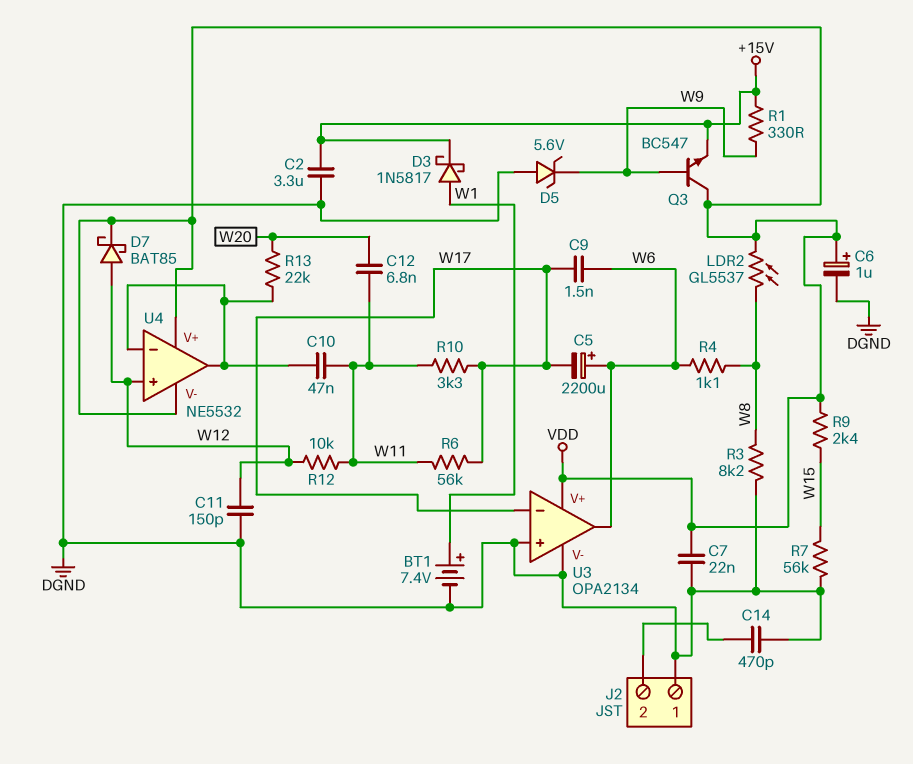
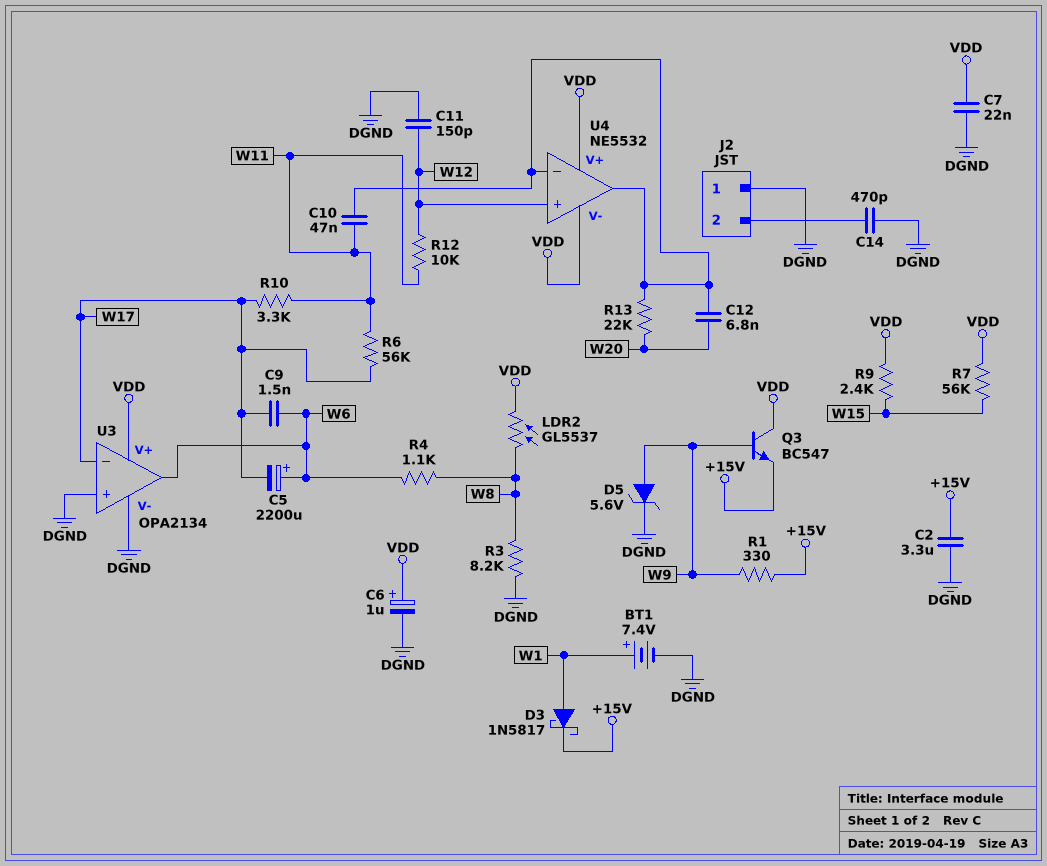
C12: 6.8nF (W11, W20) -> 6.8nF (U4/in-, W20)
D5: zener 5.6V (A DGND, K W9) -> zener 5.6V (A W9, K DGND)
D7: schottky BAT85 (A W12, K VDD) -> none
R7: 56k (DGND, W15) -> 56k (VDD, W15)

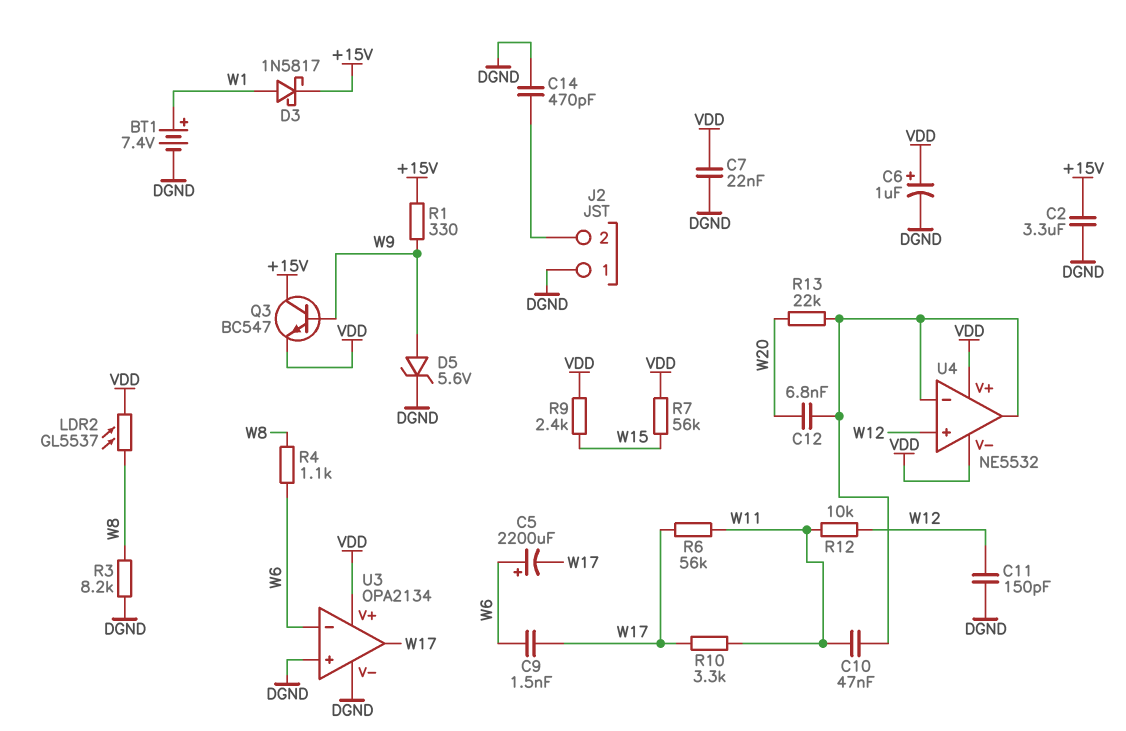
Q3: NPN BC547 (B W9, C VDD, E +15V) -> NPN BC547 (B W9, C +15V, E VDD)
U3 pin in-: W17 -> W6
U3 pin out: W6 -> W17

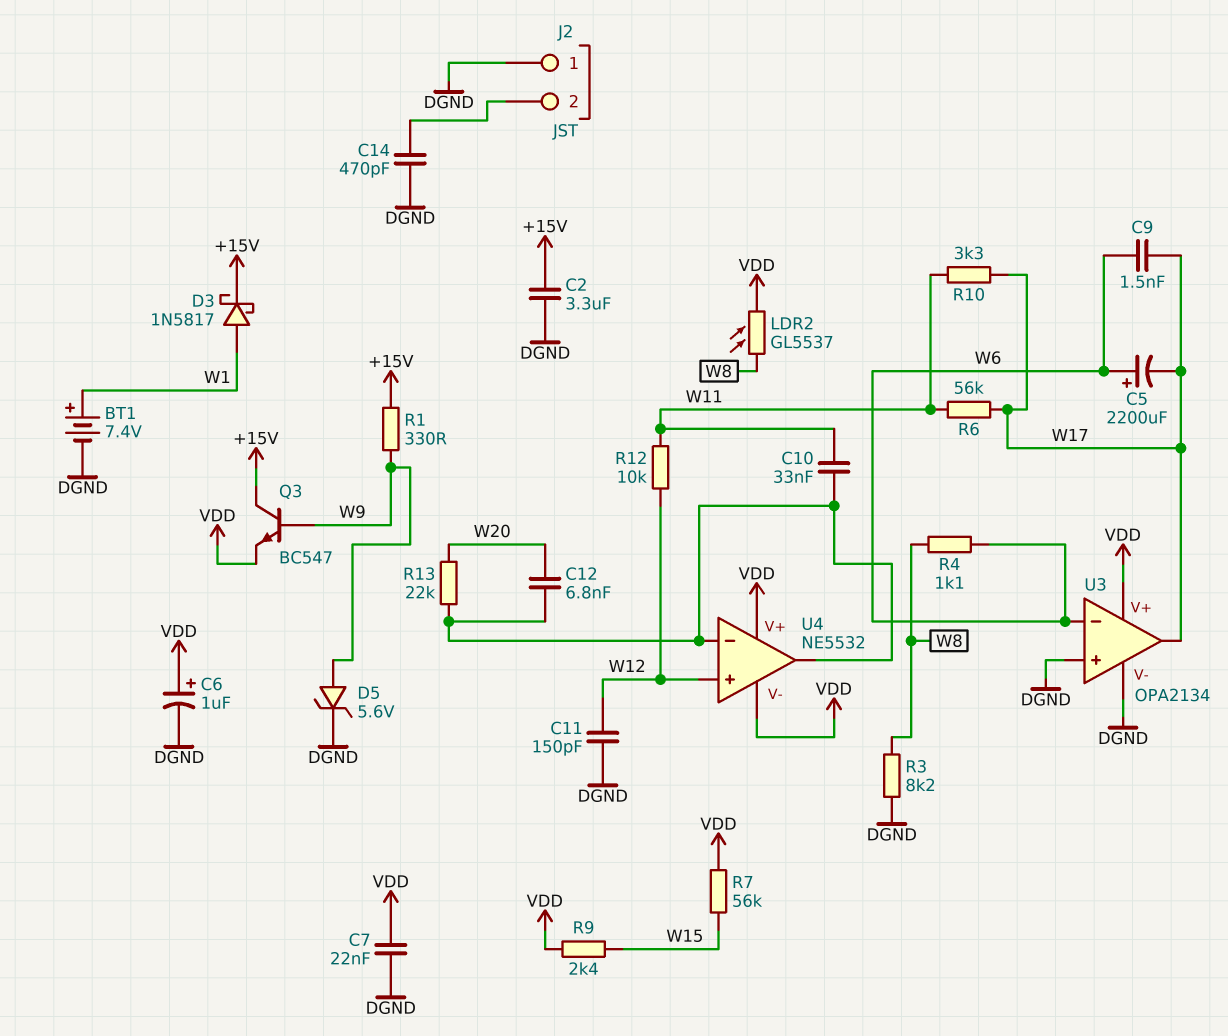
C10: 47nF (U4/in-, W11) -> 33nF (U4/in-, W11)

